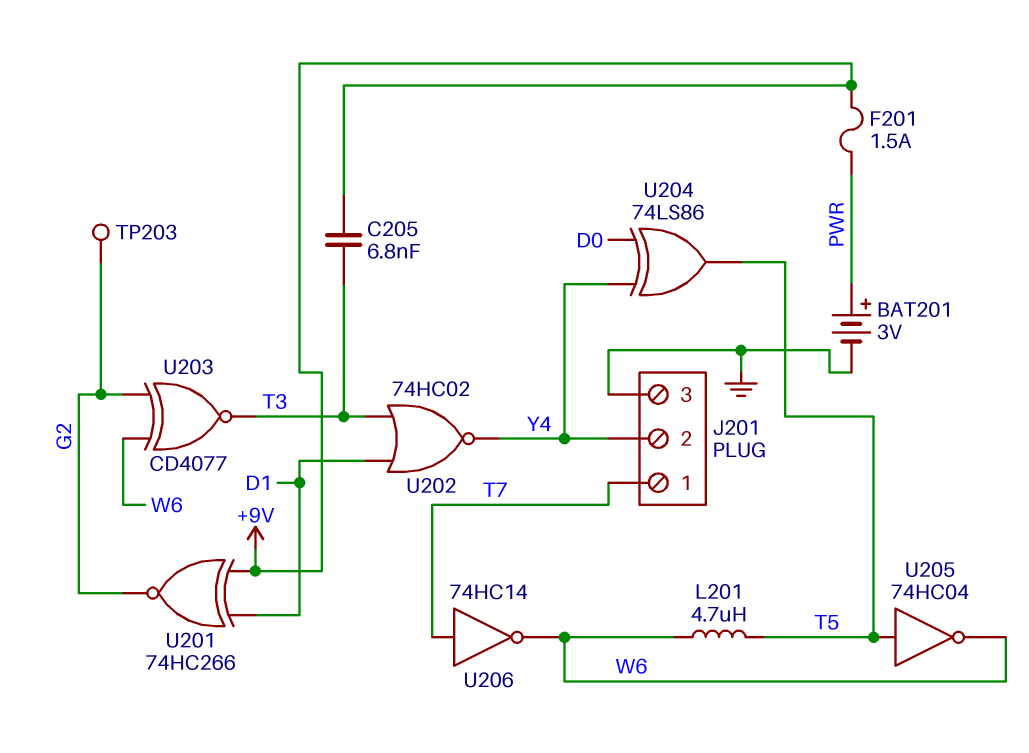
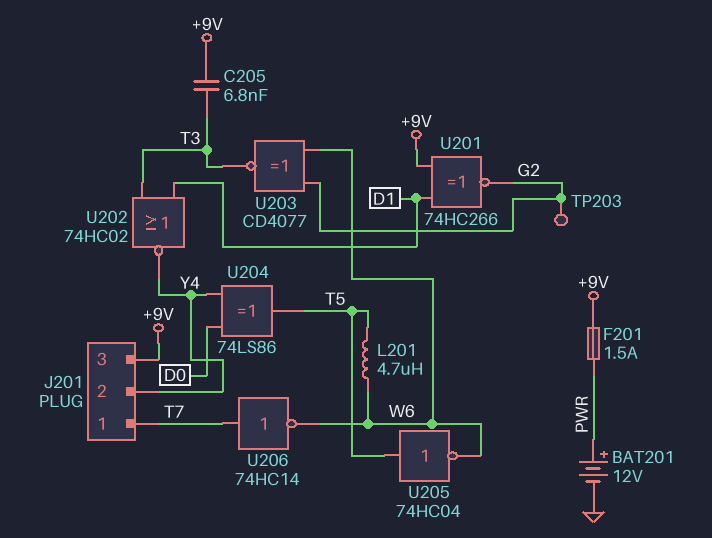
BAT201: 3V (plus PWR, minus GND) -> 12V (plus PWR, minus GND)
J201 pin 3: GND -> +9V

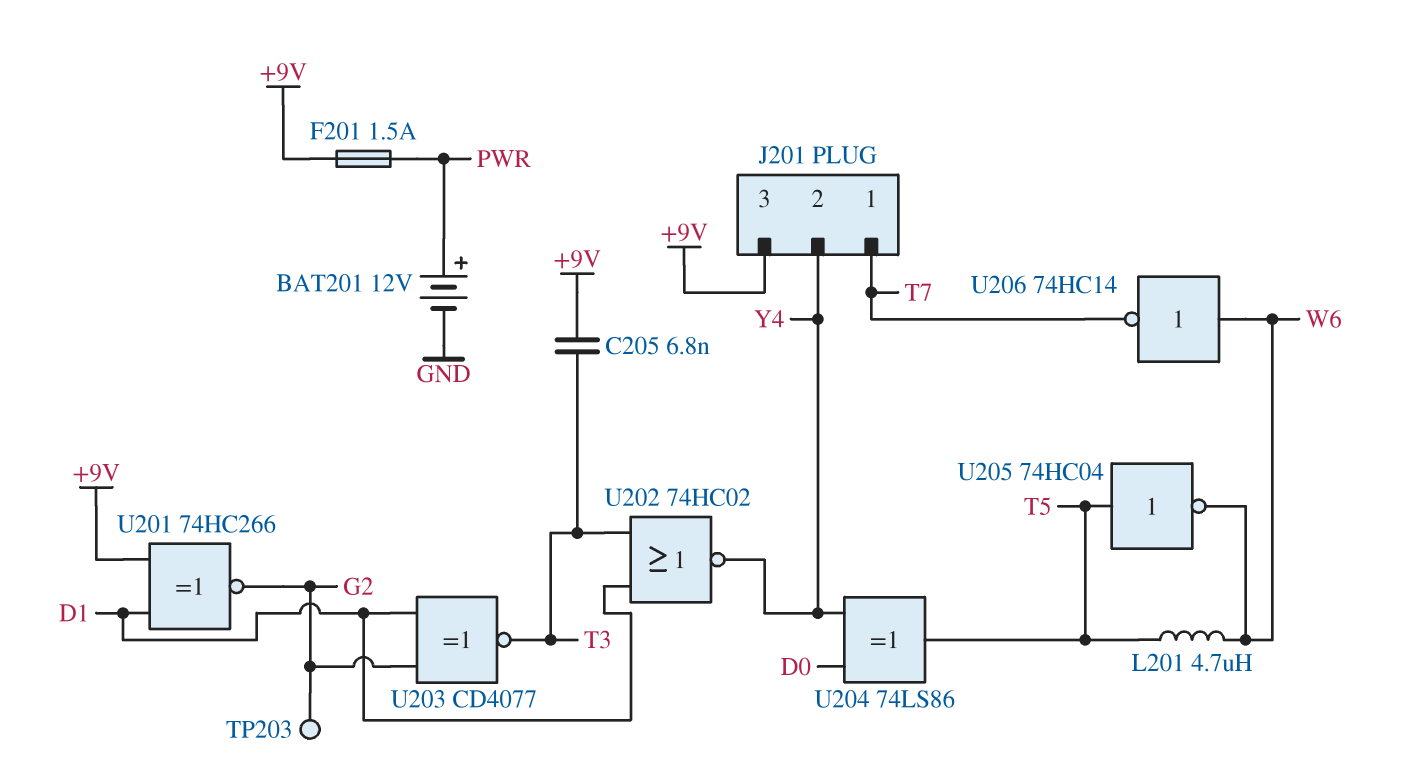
U203: XNOR CD4077 (in G2, in W6, out T3) -> XNOR CD4077 (in D1, in G2, out T3)
U206: NOT 74HC14 (in T7, out W6) -> NOT 74HC14 (in W6, out T7)

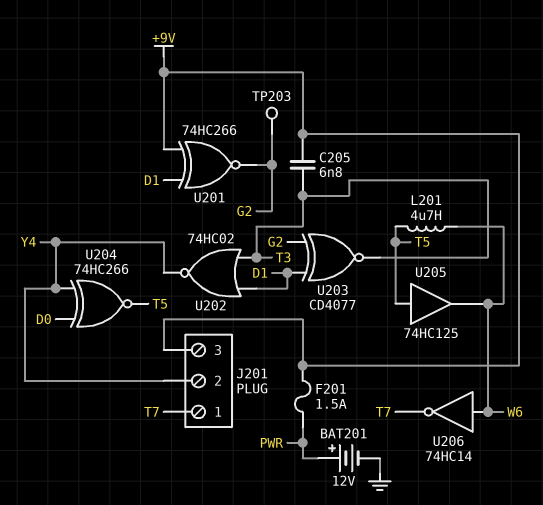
U204: XOR 74LS86 (in D0, in Y4, out T5) -> XNOR 74HC266 (in D0, in Y4, out T5)
U205: NOT 74HC04 (in T5, out W6) -> buffer 74HC125 (in T5, out W6)

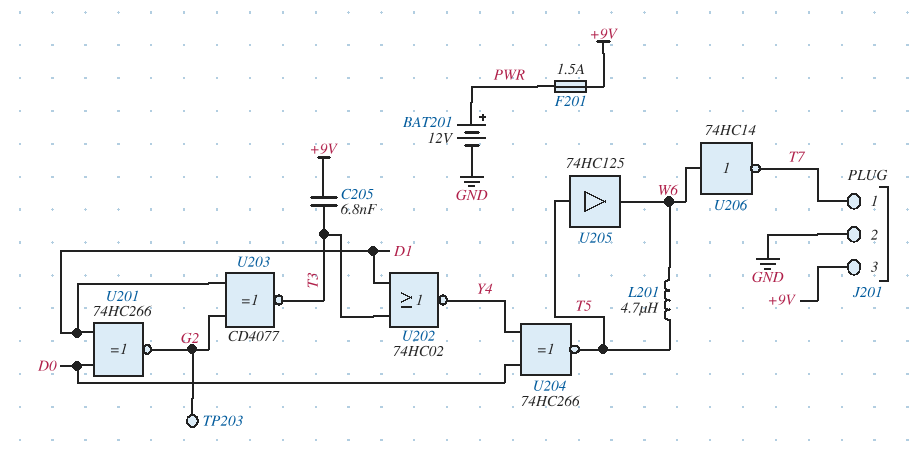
J201 pin 2: Y4 -> GND
U201: XNOR 74HC266 (in +9V, in D1, out G2) -> XNOR 74HC266 (in D0, in D1, out G2)

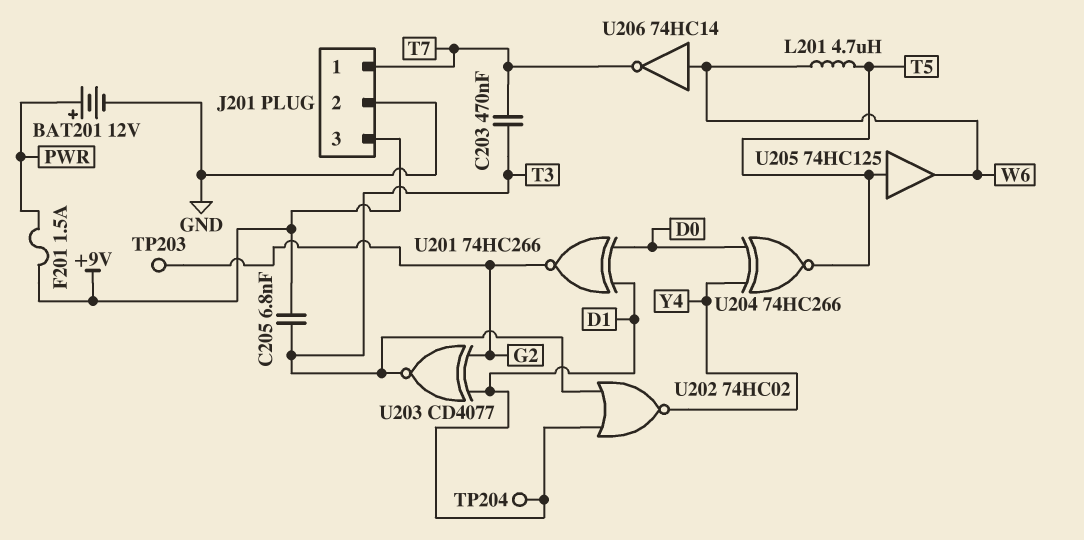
C203: none -> 470nF (T3, T7)
TP204: none -> test point (D1)

